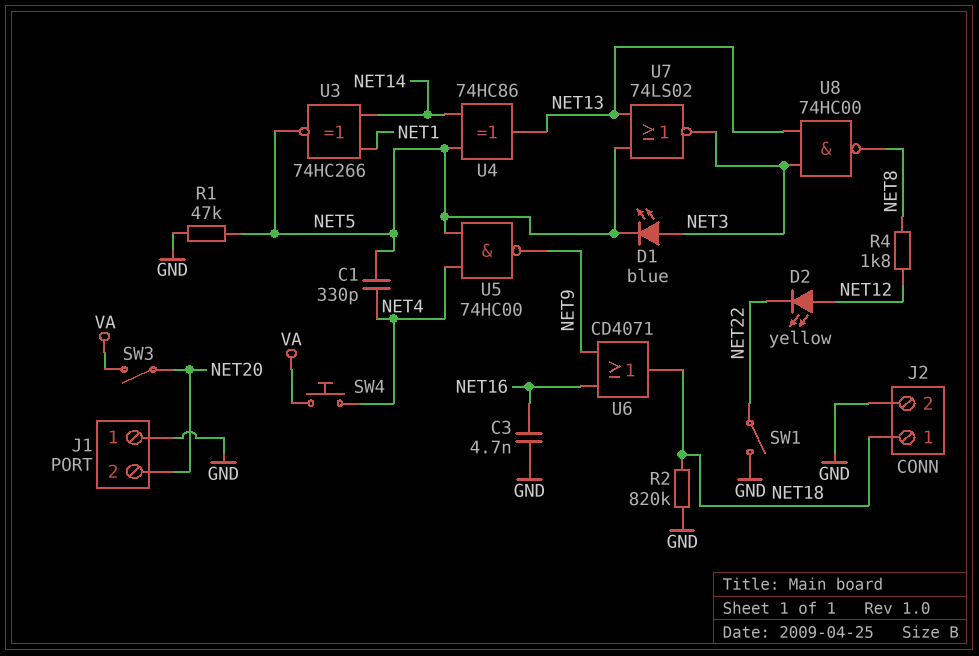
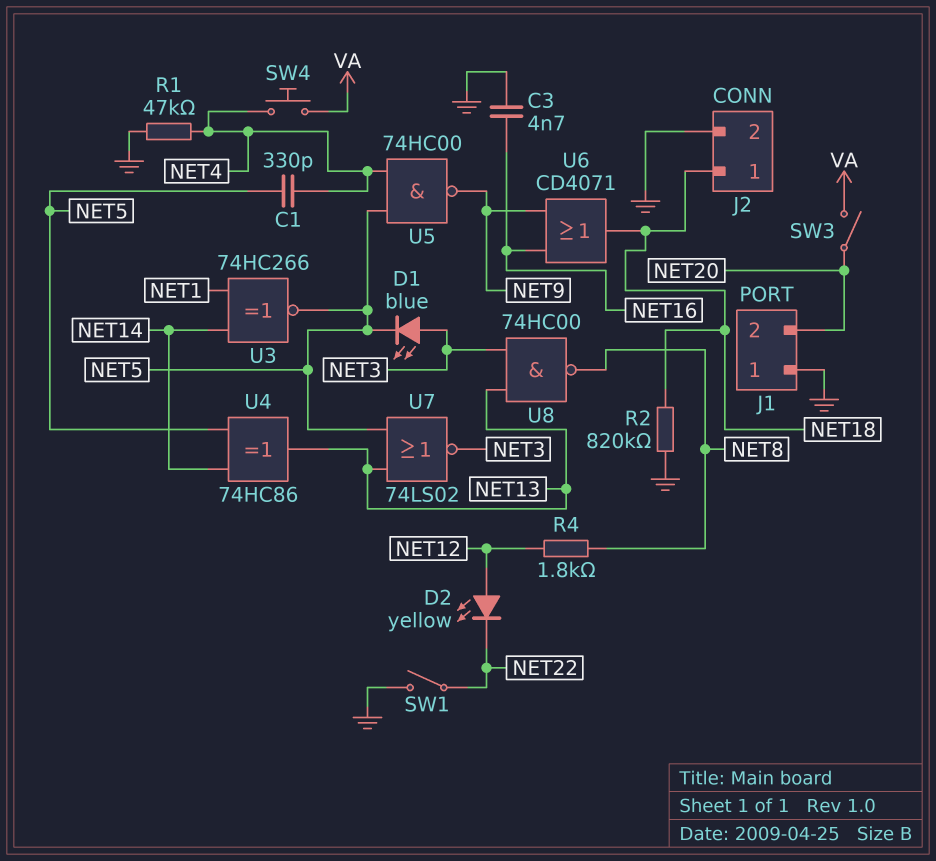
R1: 47k (GND, NET5) -> 47k (GND, NET4)

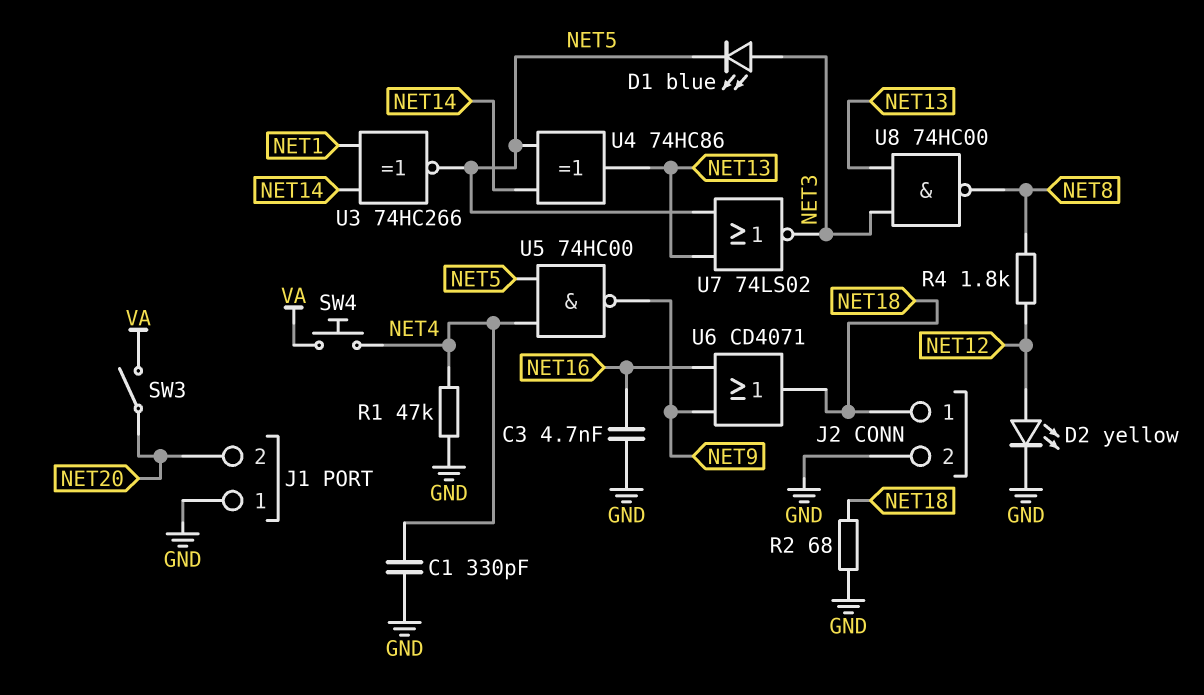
C1: 330pF (NET4, NET5) -> 330pF (GND, NET4)
D2: LED yellow (A NET12, K NET22) -> LED yellow (A NET12, K GND)
R2: 820k (GND, NET18) -> 68 (GND, NET18)
SW1: switch (GND, NET22) -> none

